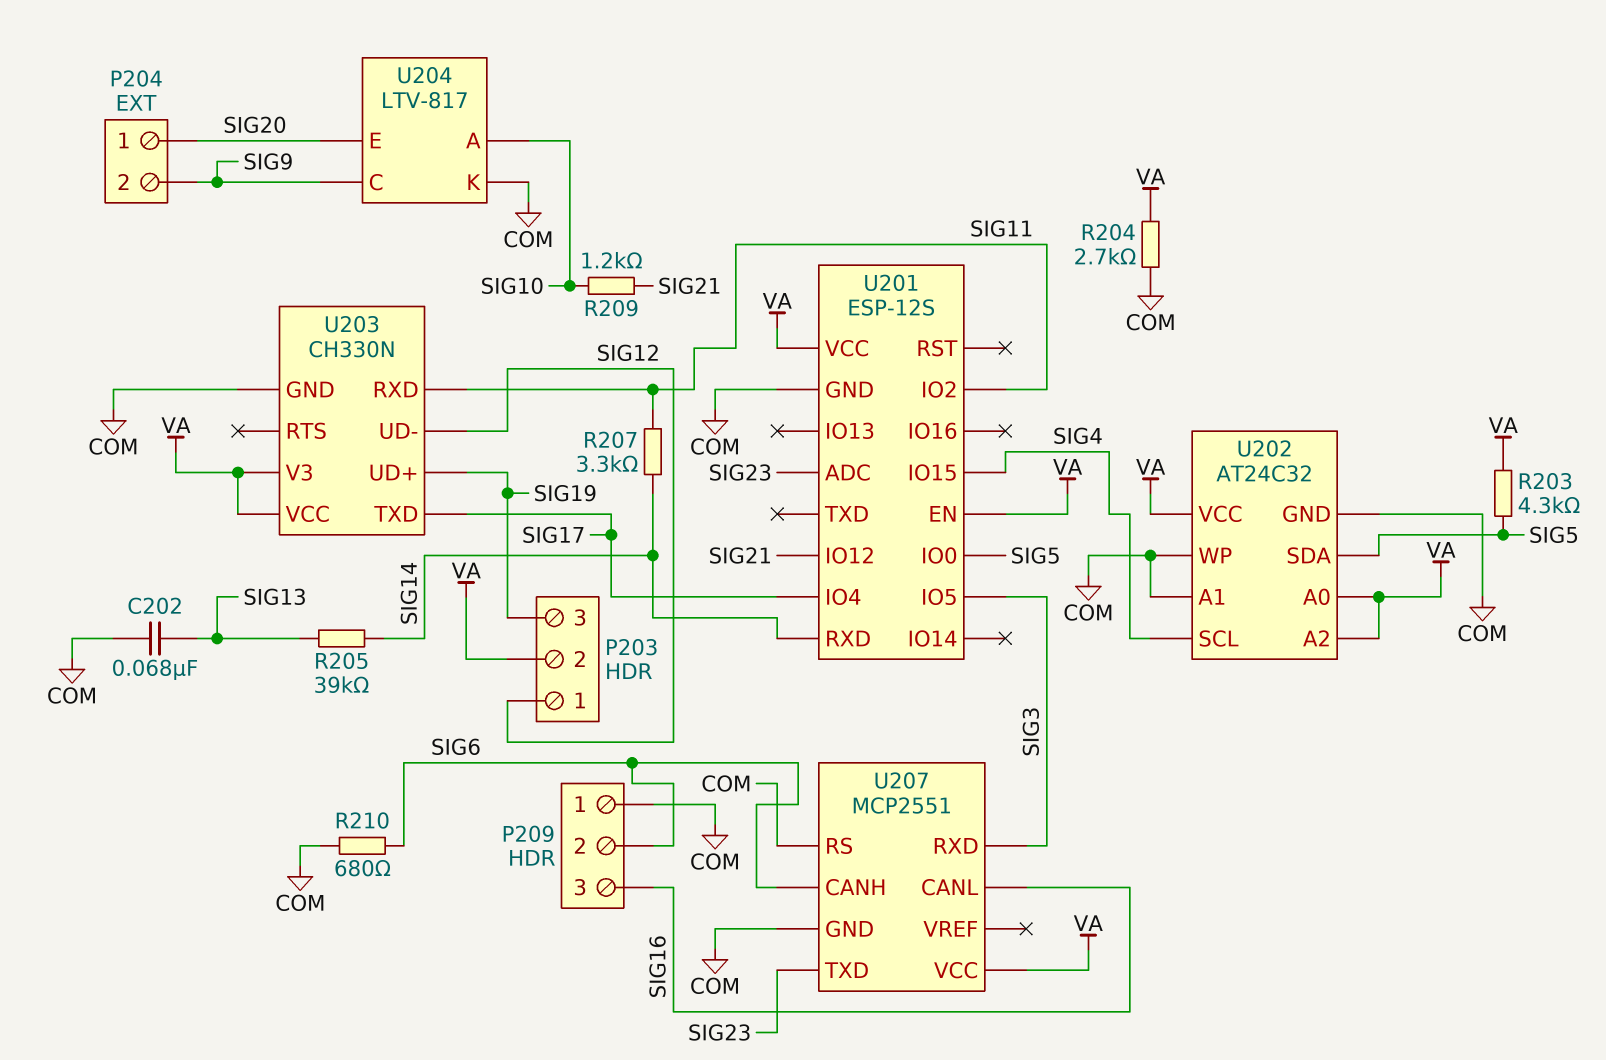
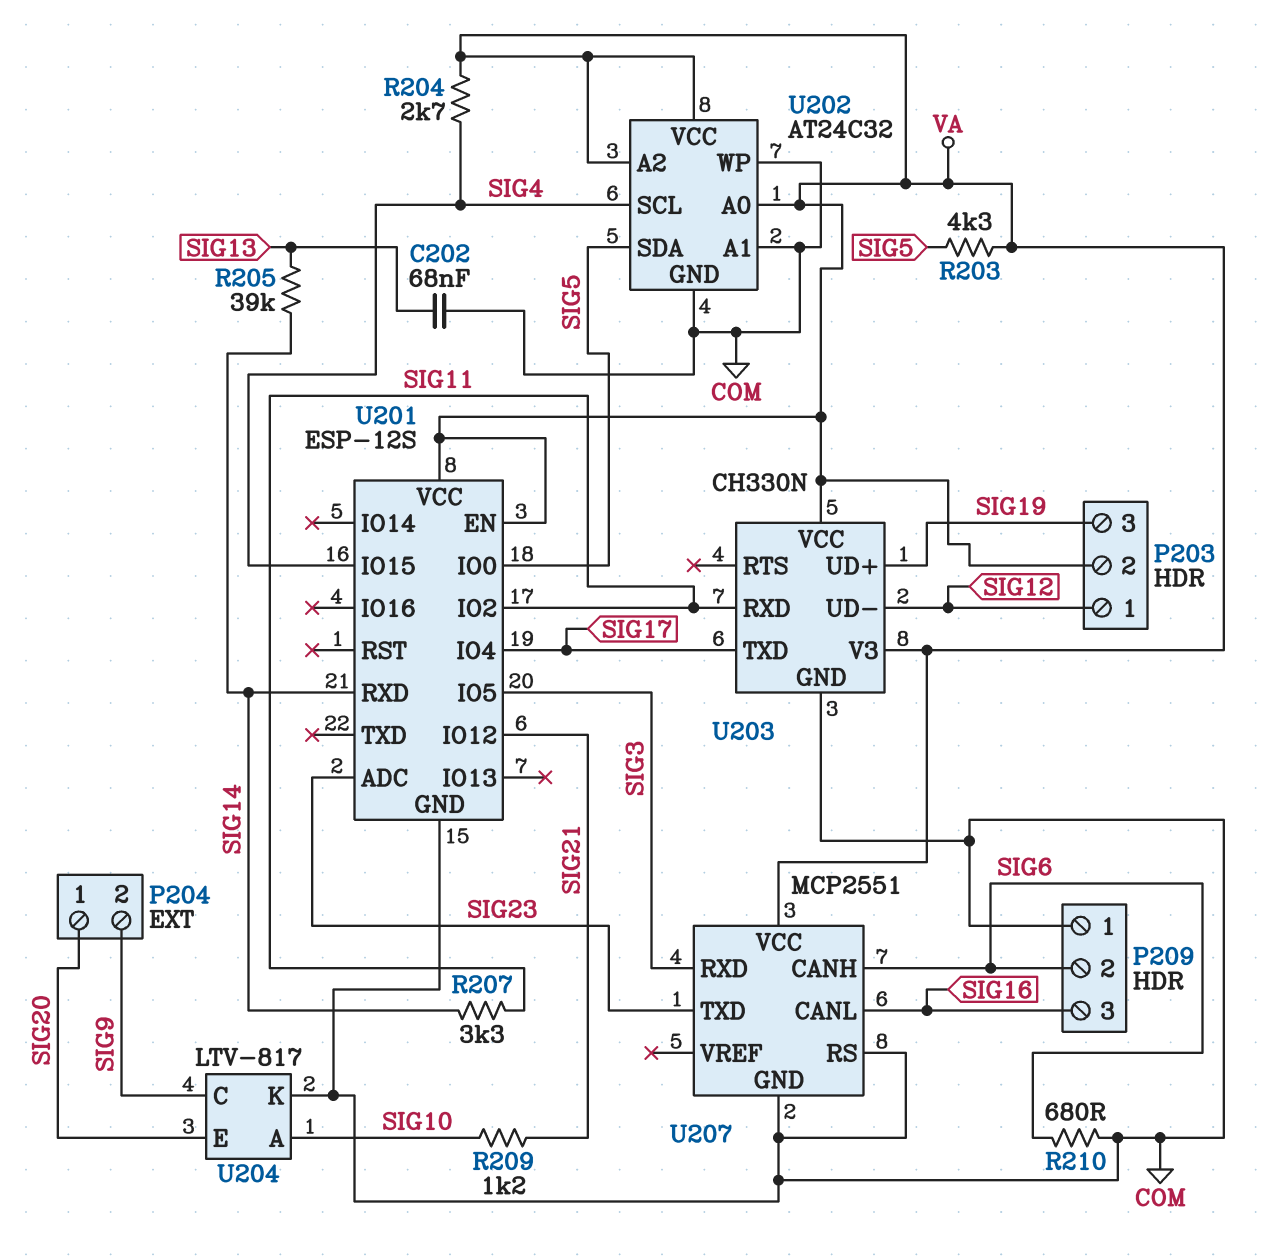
R204: 2.7k (COM, VA) -> 2.7k (SIG4, VA)

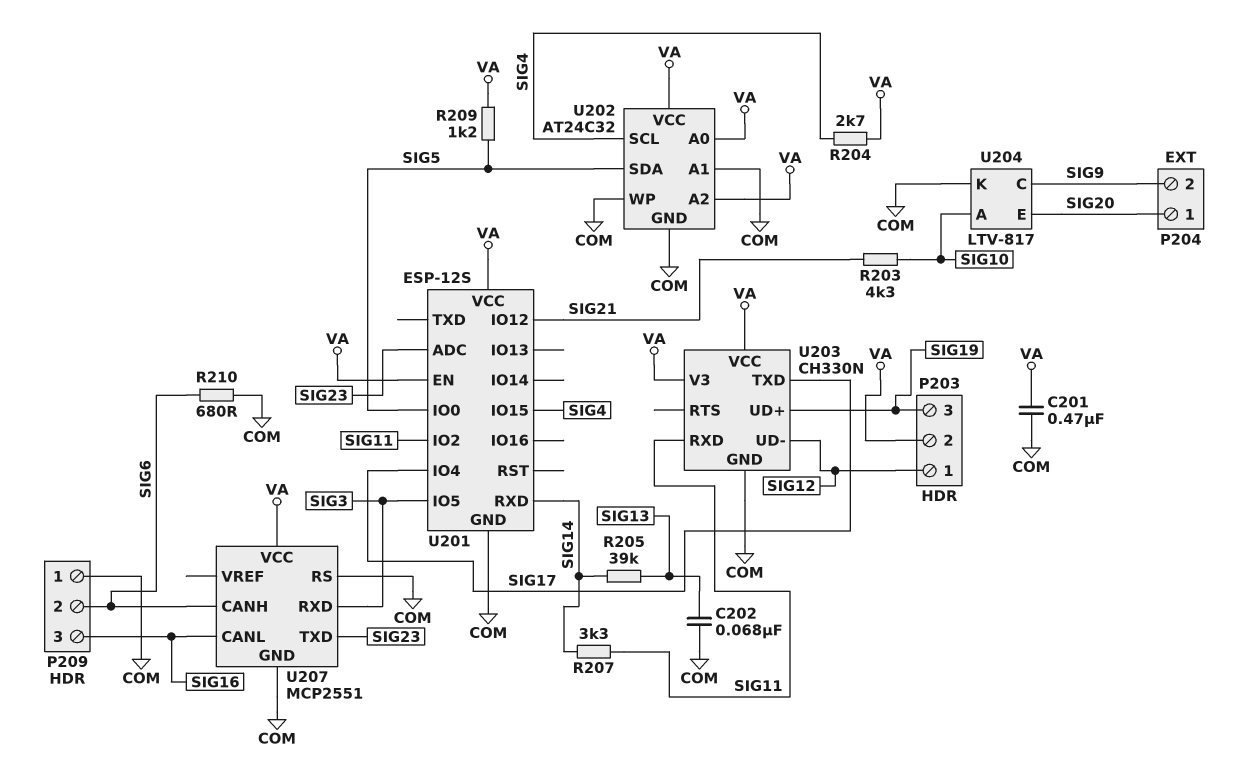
C201: none -> 470nF (COM, VA)
R203: 4.3k (SIG5, VA) -> 4.3k (SIG10, SIG21)
R209: 1.2k (SIG10, SIG21) -> 1.2k (SIG5, VA)

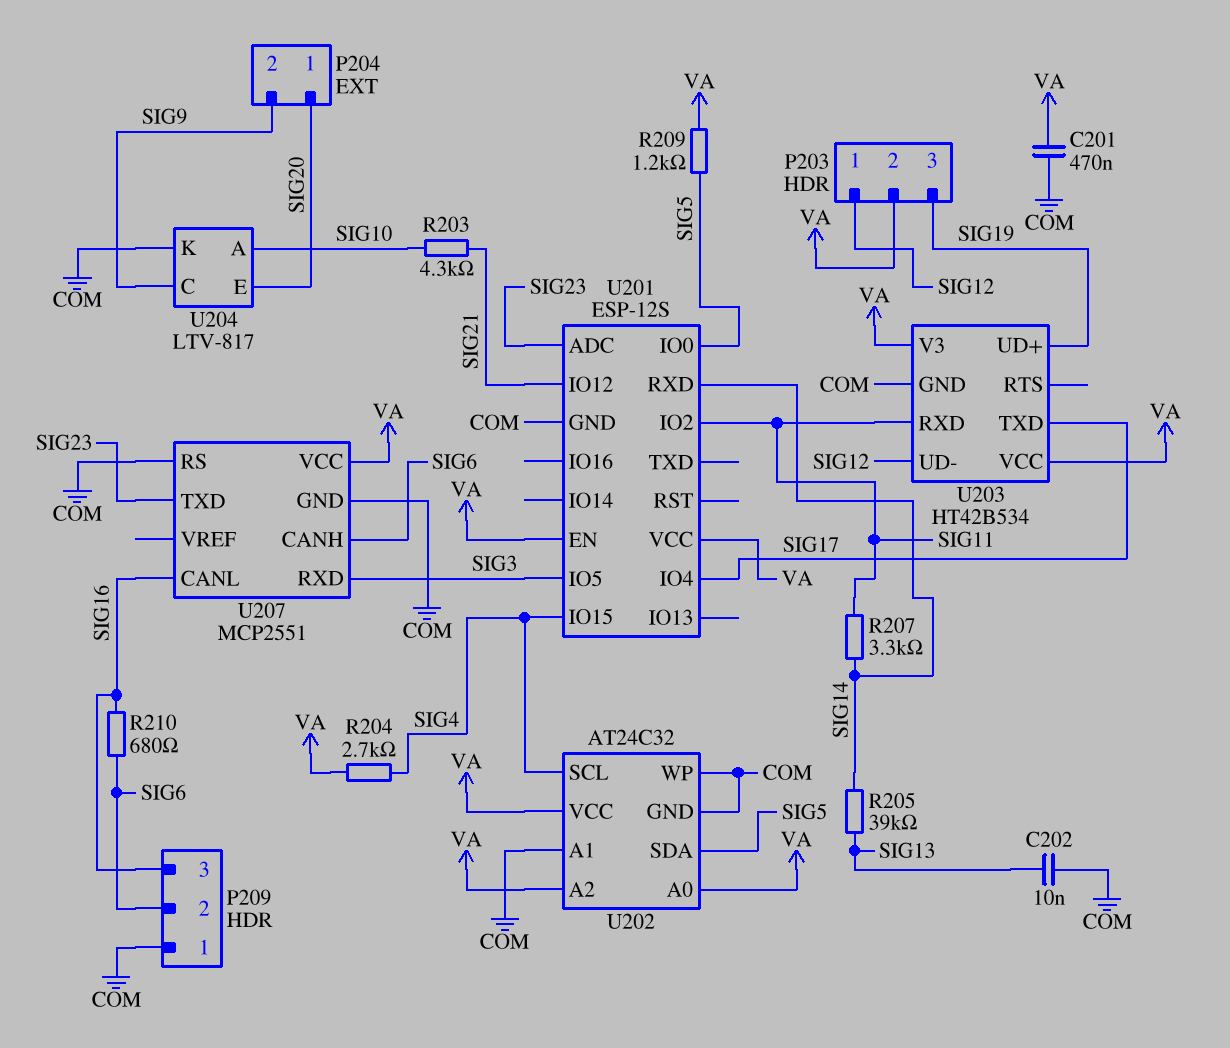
C202: 68nF (COM, SIG13) -> 10nF (COM, SIG13)
R210: 680 (COM, SIG6) -> 680 (SIG6, SIG16)
U203: CH330N -> HT42B534

